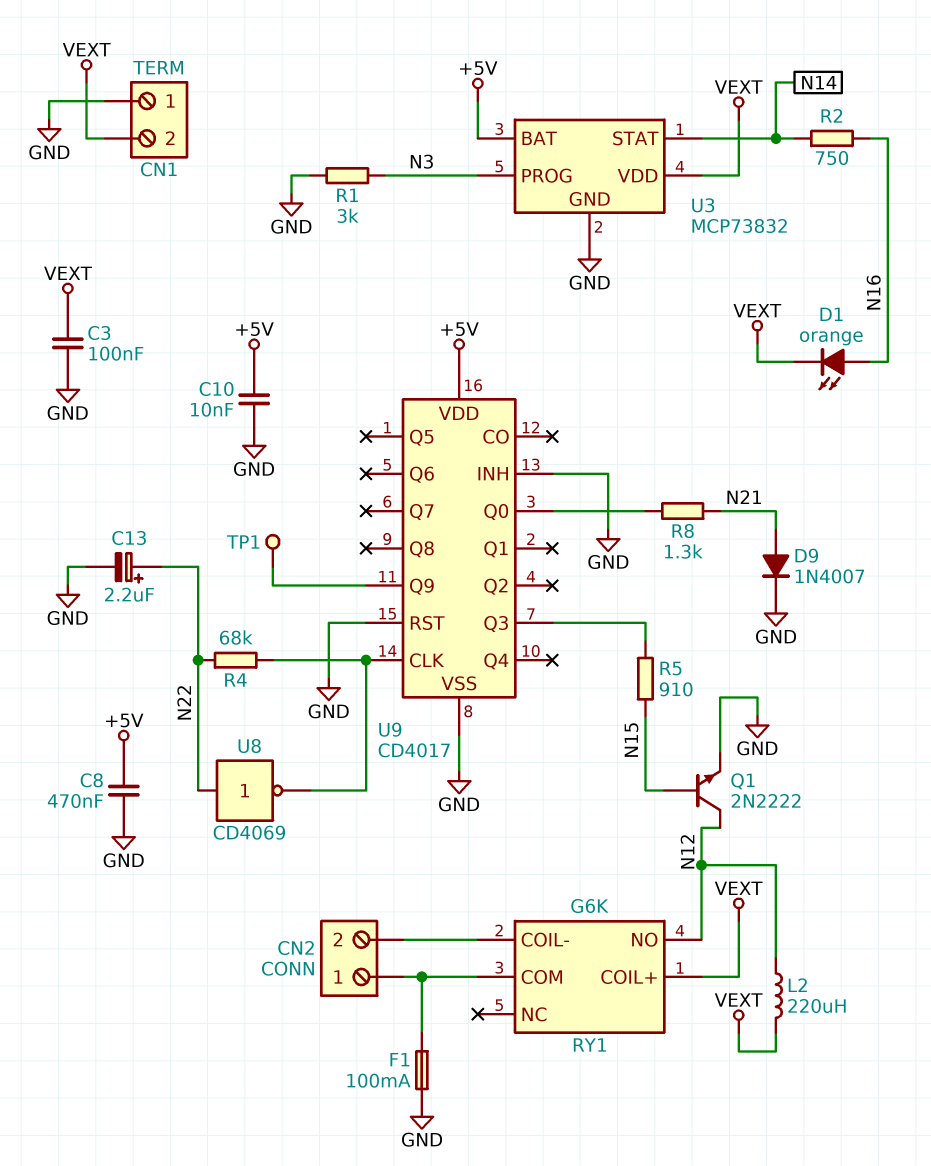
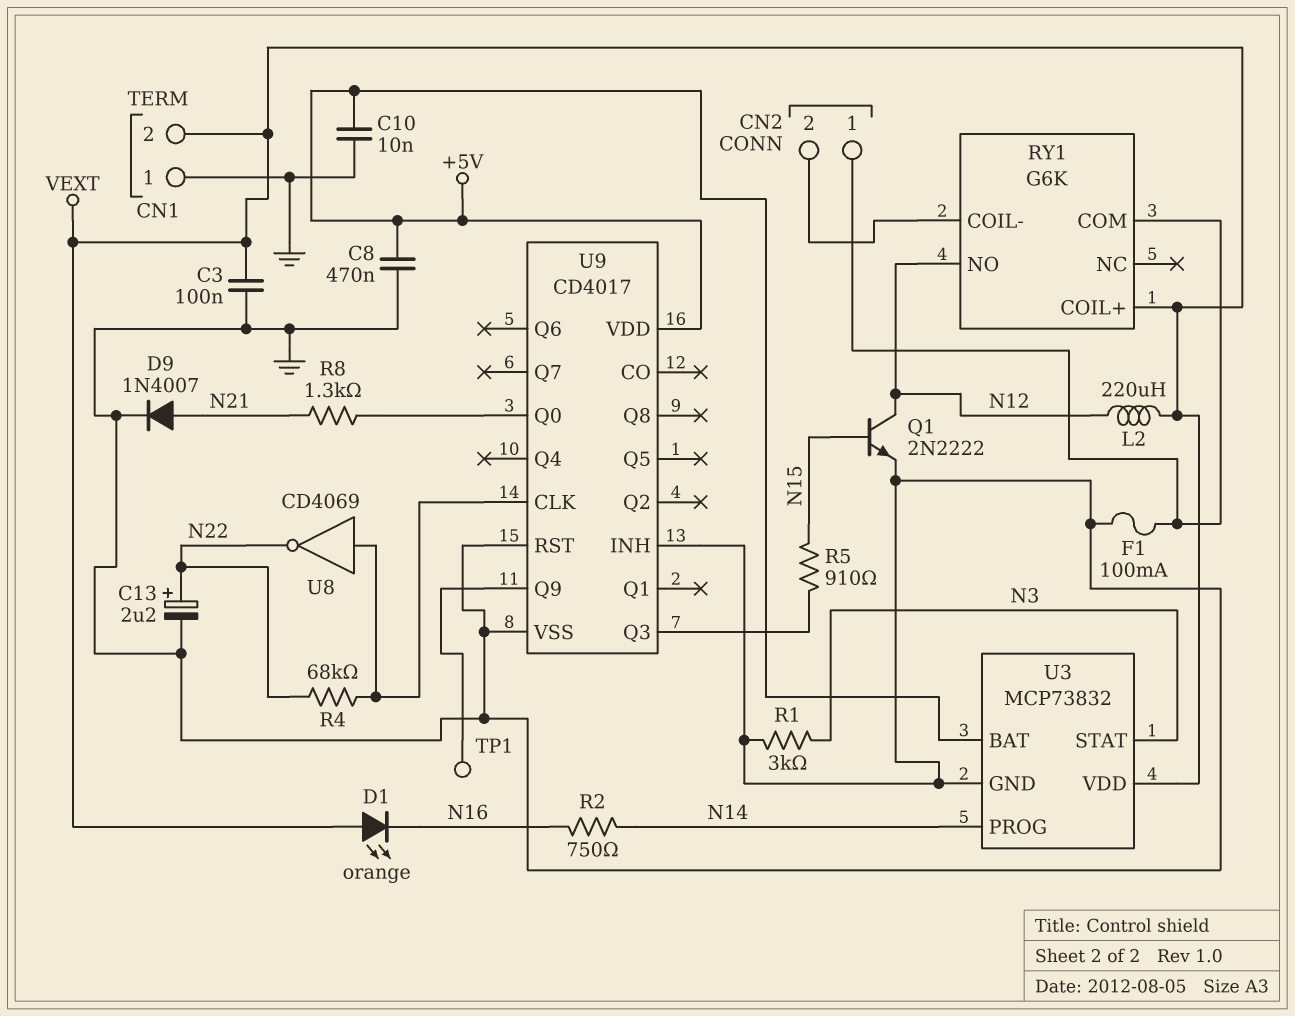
D1: LED orange (A N16, K VEXT) -> LED orange (A VEXT, K N16)
U3 pin PROG: N3 -> N14
U3 pin STAT: N14 -> N3
U8: NOT CD4069 (in N22, out U9/CLK) -> NOT CD4069 (in U9/CLK, out N22)

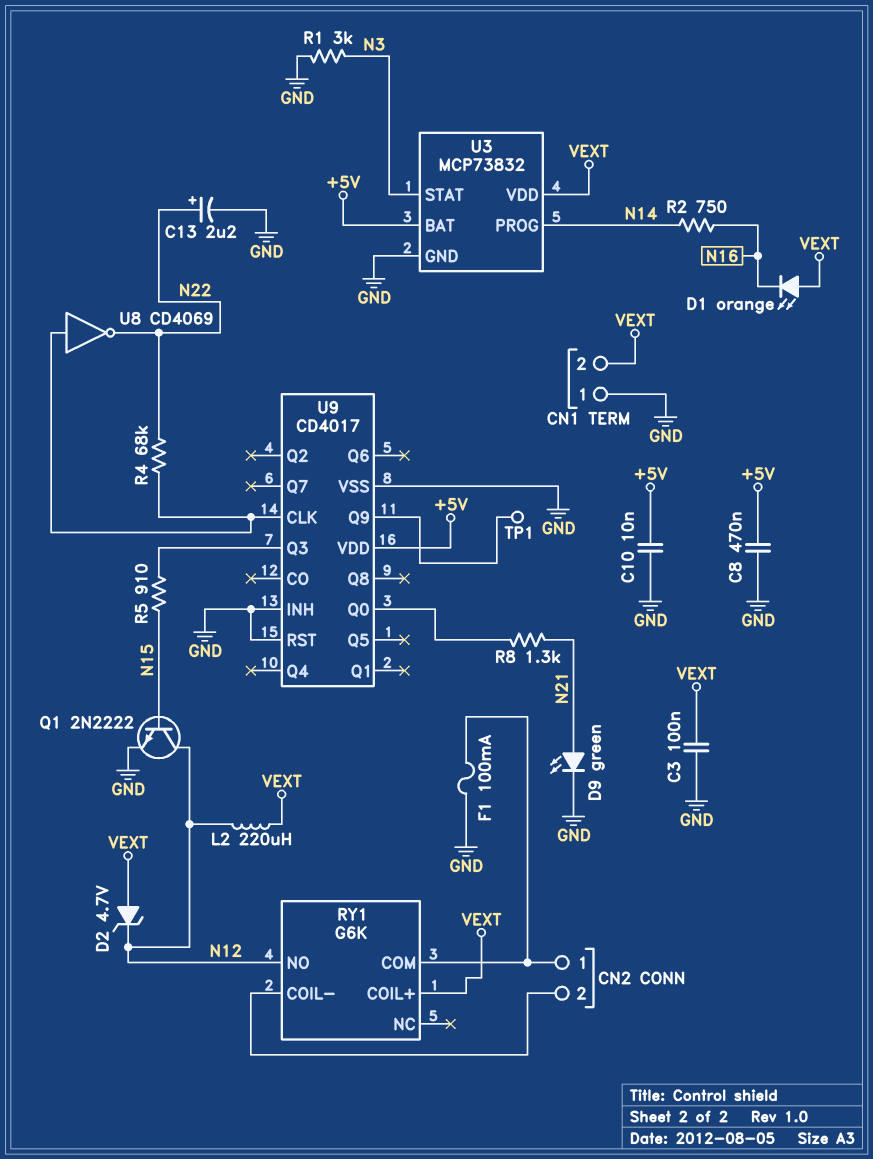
D2: none -> zener 4.7V (A VEXT, K N12)
D9: diode 1N4007 (A N21, K GND) -> LED green (A N21, K GND)

